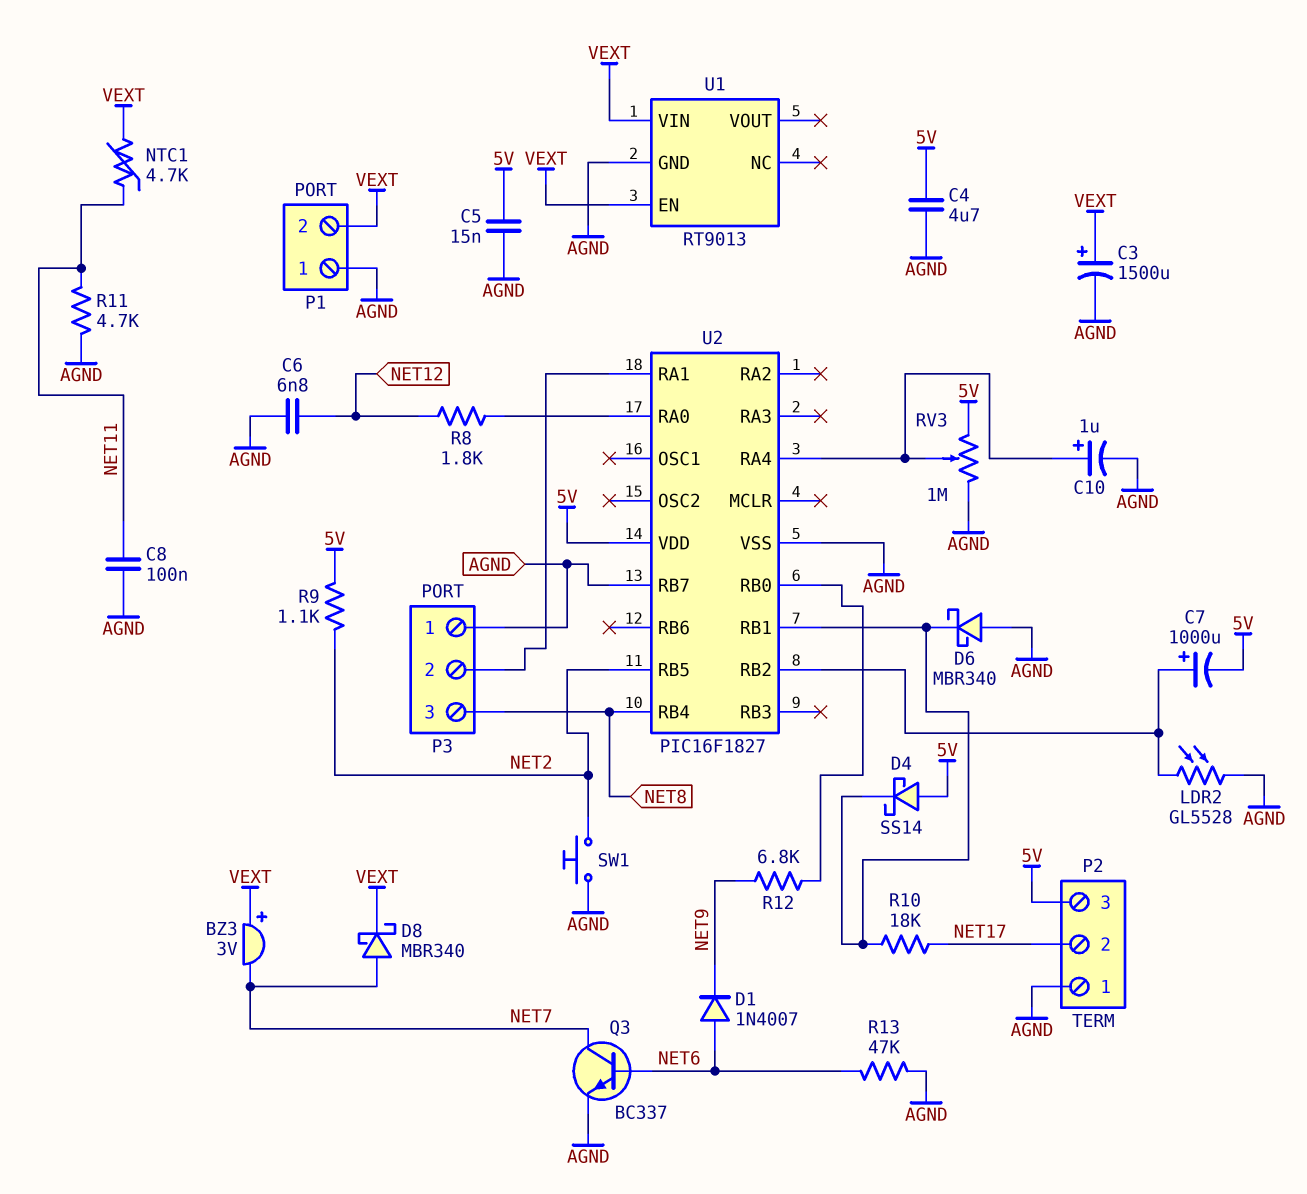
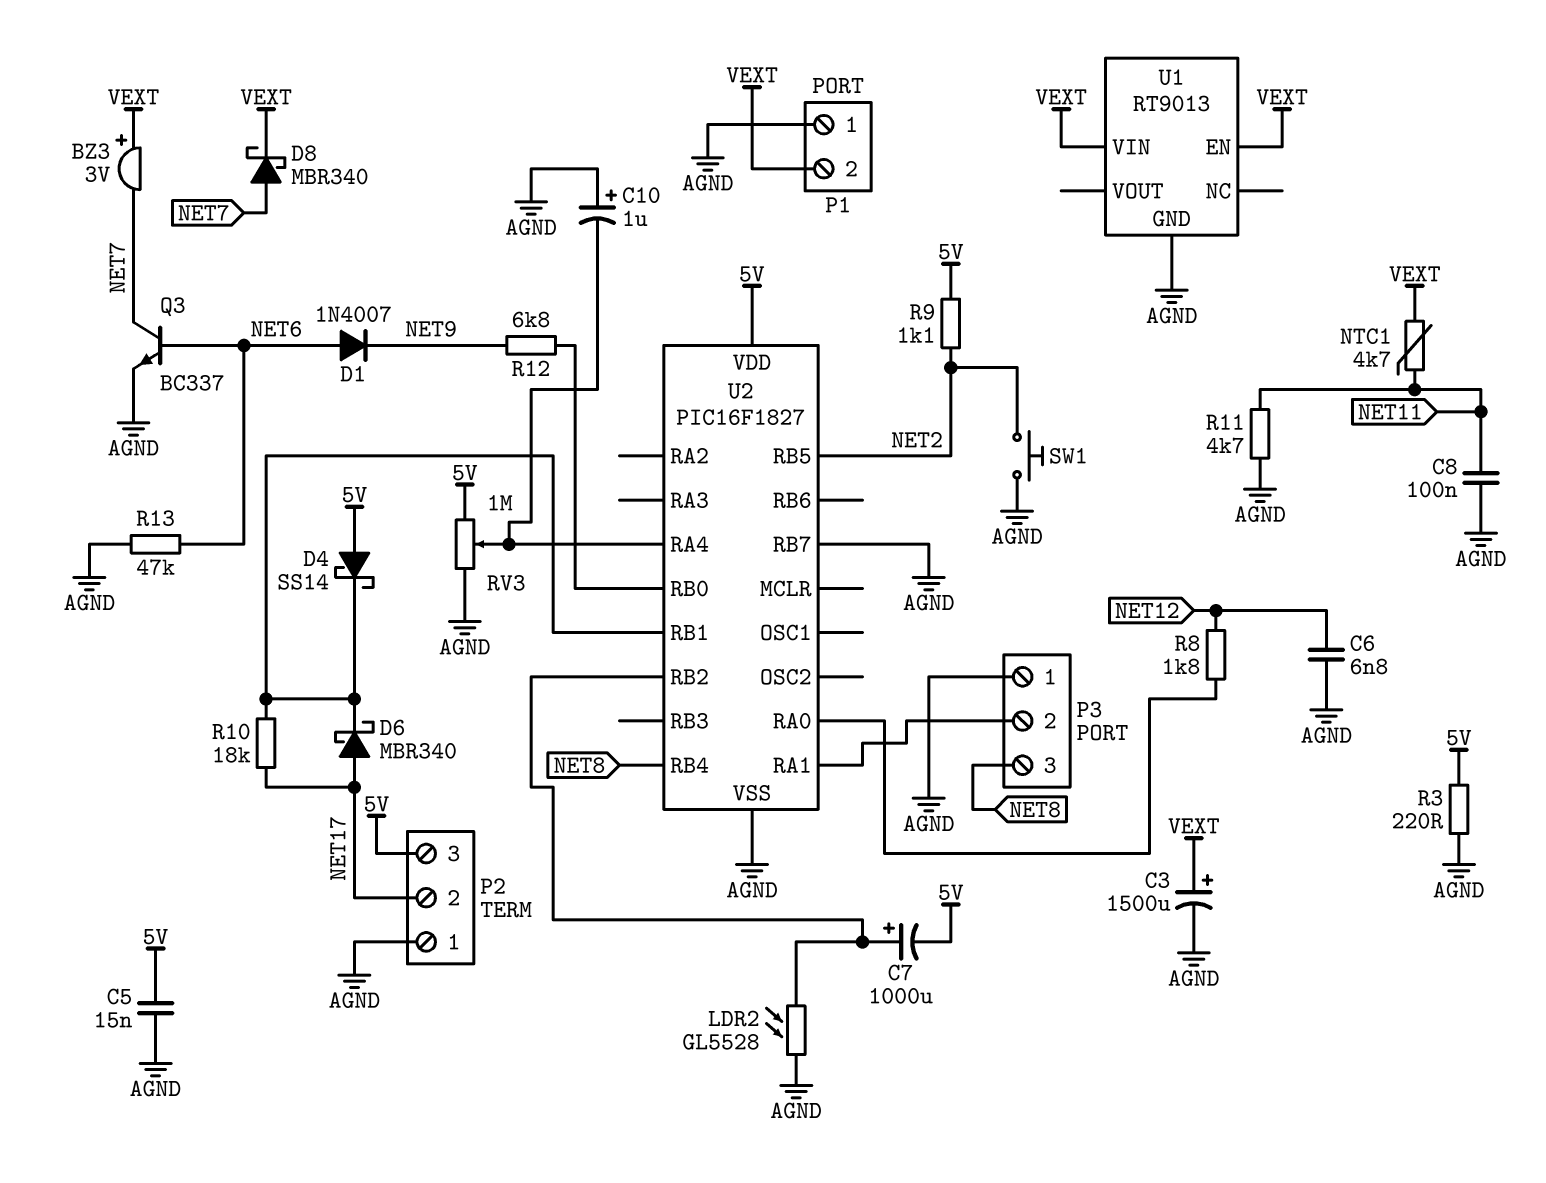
C4: 4.7uF (5V, AGND) -> none
C10: 1uF (plus U2/RA4, minus AGND) -> 1uF (plus AGND, minus U2/RA4)
D6: schottky MBR340 (A AGND, K U2/RB1) -> schottky MBR340 (A NET17, K U2/RB1)
R3: none -> 220 (5V, AGND)

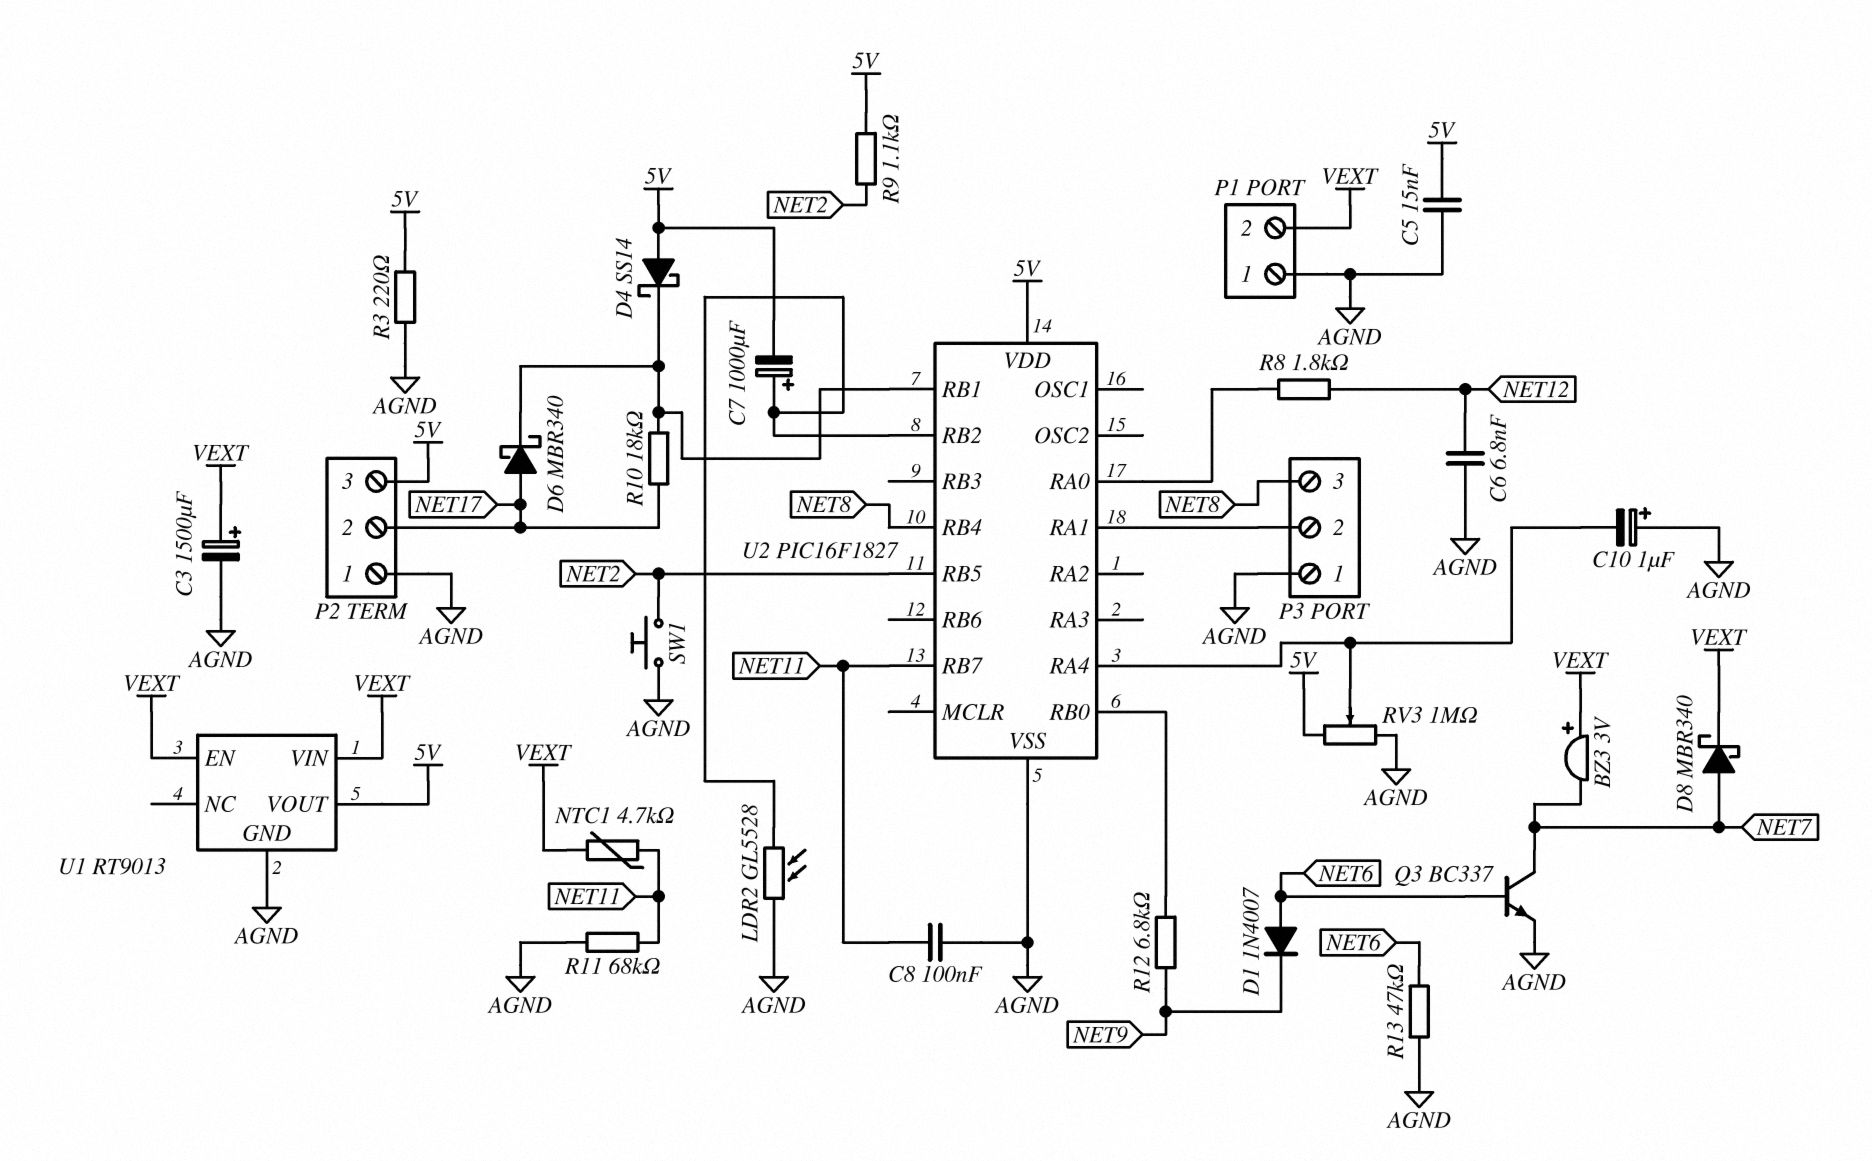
R11: 4.7k (AGND, NET11) -> 68k (AGND, NET11)
U1 pin VOUT: none -> 5V
U2 pin RB7: AGND -> NET11

